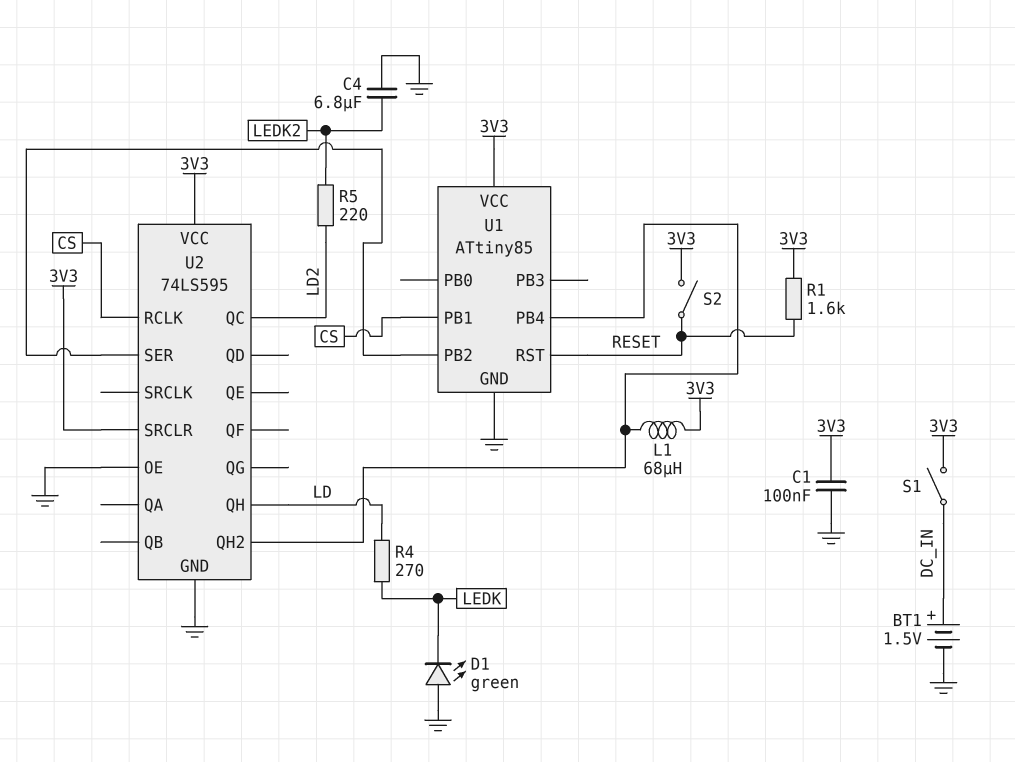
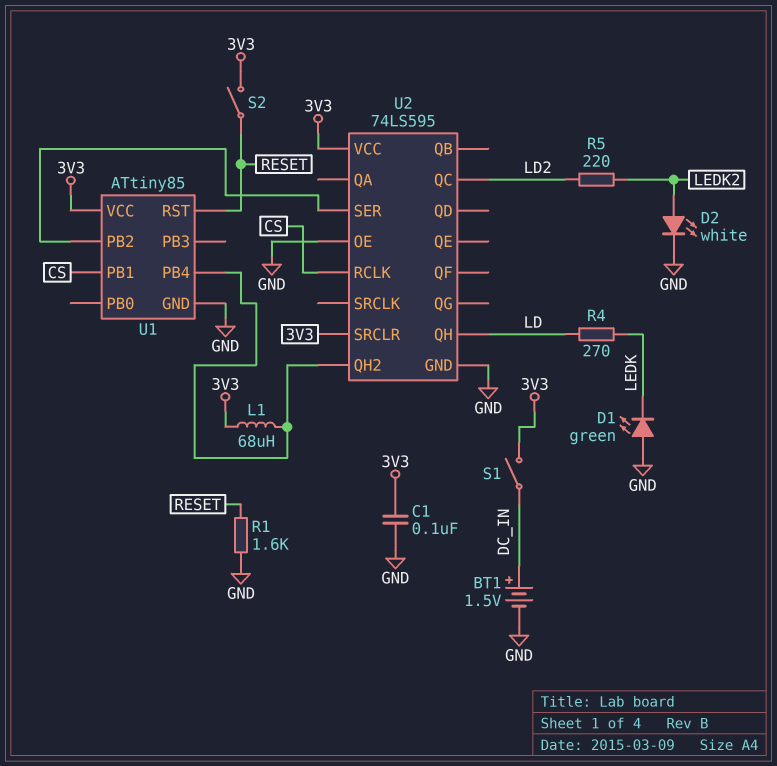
C4: 6.8uF (GND, LEDK2) -> none
D2: none -> LED white (A LEDK2, K GND)
R1: 1.6k (3V3, RESET) -> 1.6k (GND, RESET)

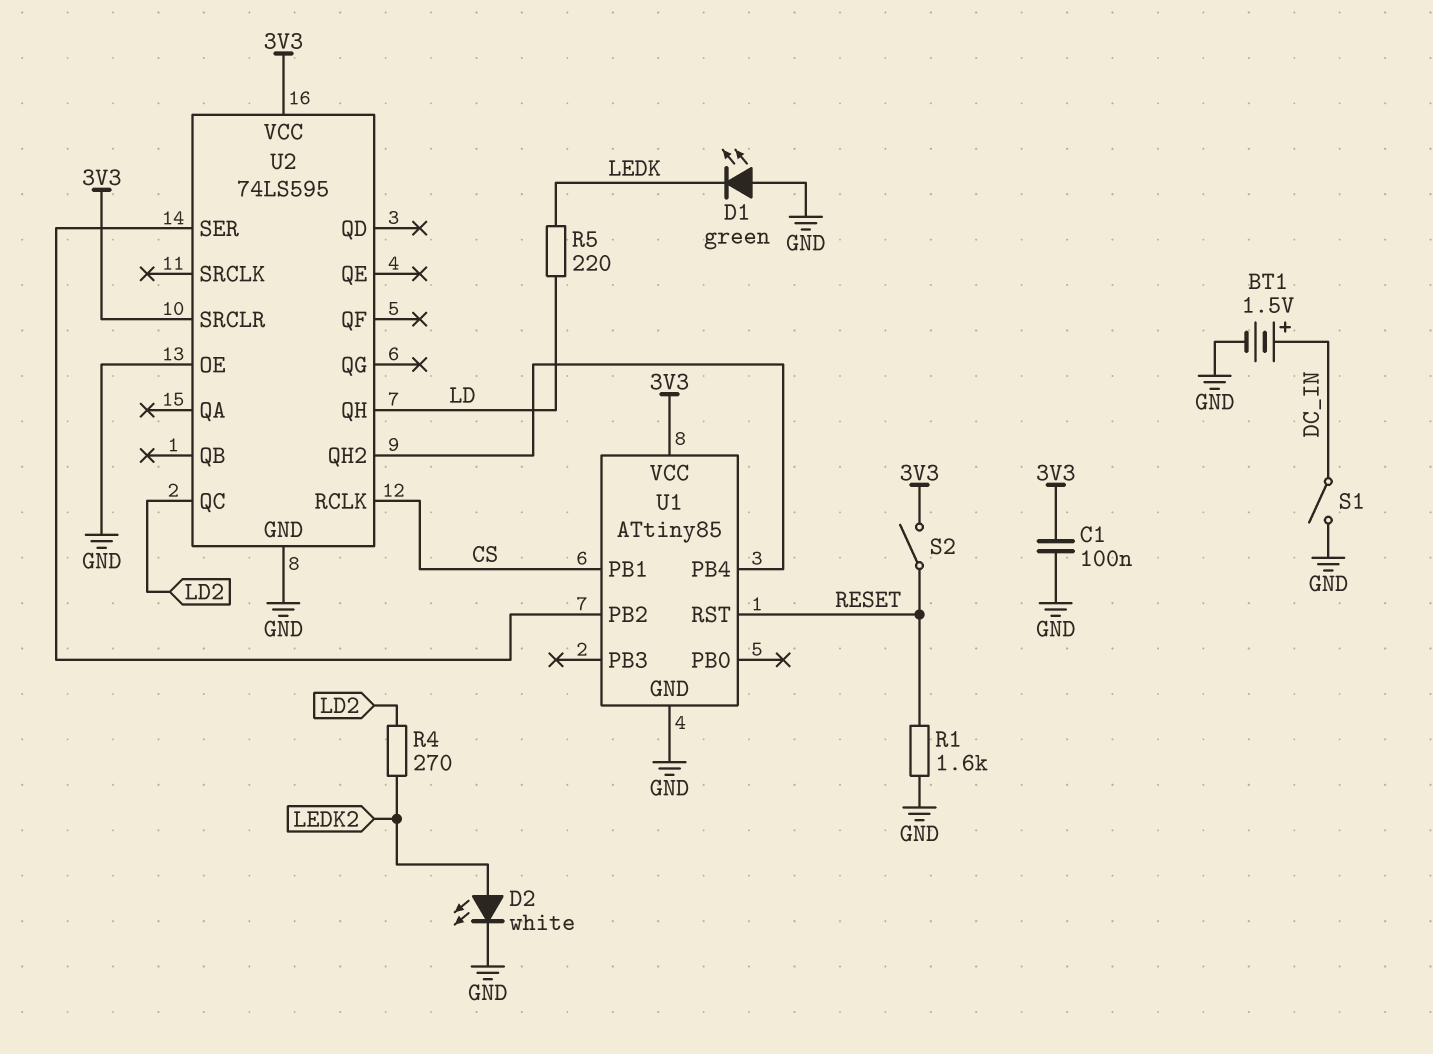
L1: 68uH (3V3, U1/PB4) -> none
R4: 270 (LD, LEDK) -> 270 (LD2, LEDK2)
R5: 220 (LD2, LEDK2) -> 220 (LD, LEDK)
S1: switch (3V3, DC_IN) -> switch (DC_IN, GND)

